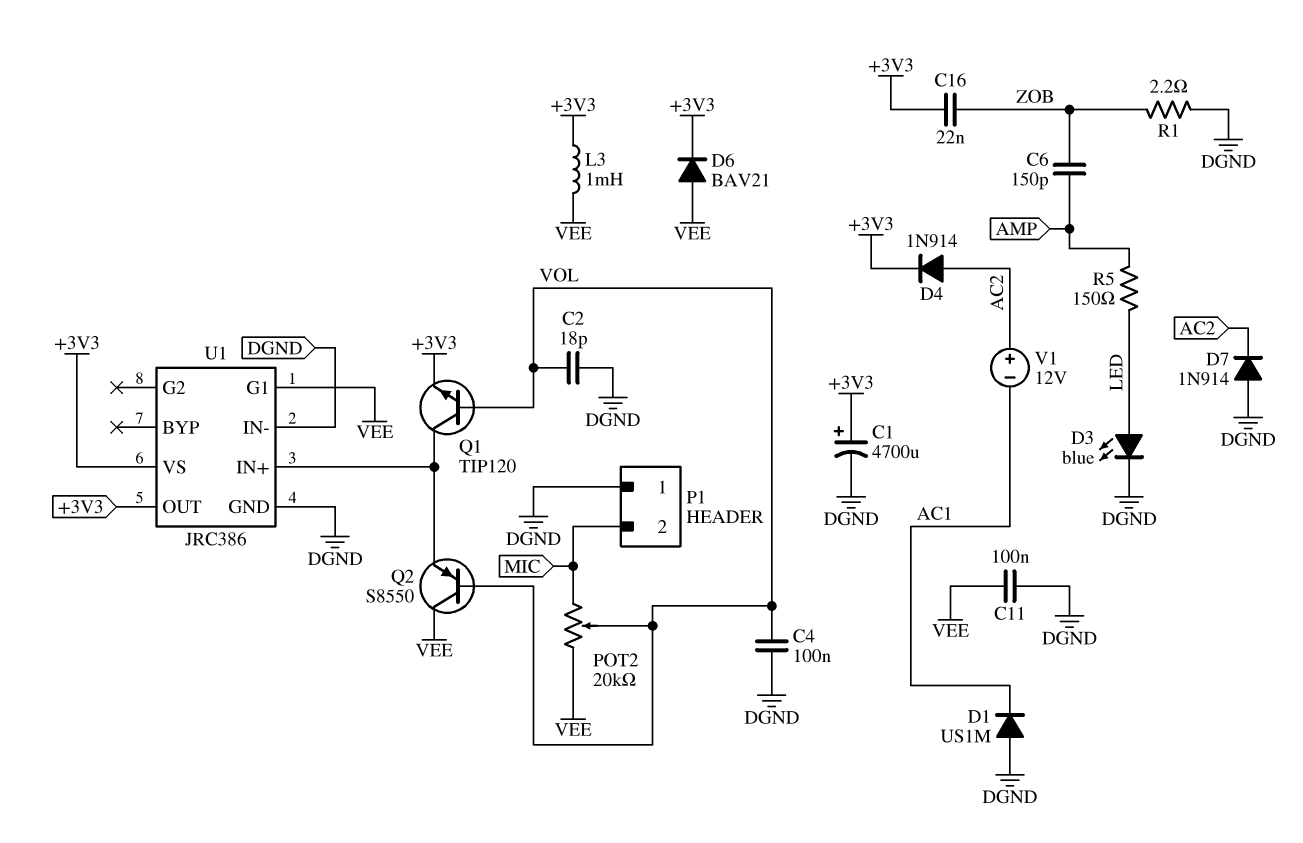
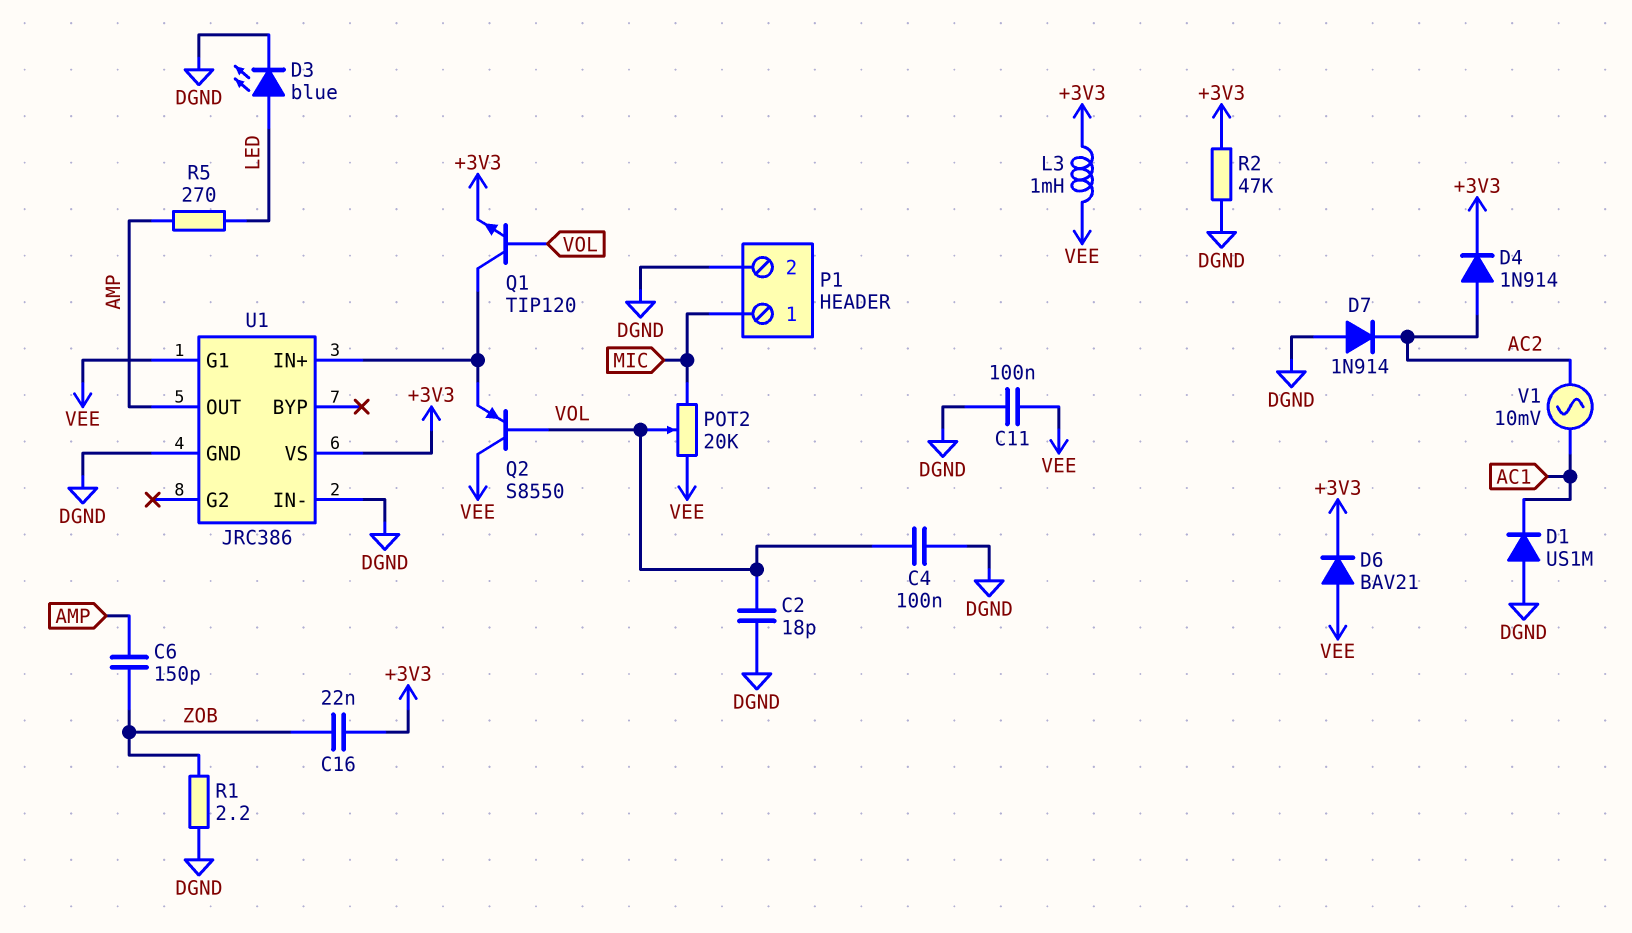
C1: 4700uF (plus +3V3, minus DGND) -> none
P1 pin 1: DGND -> MIC
P1 pin 2: MIC -> DGND
R2: none -> 47k (+3V3, DGND)
R5: 150 (AMP, LED) -> 270 (AMP, LED)
U1 pin OUT: +3V3 -> AMP
V1: 12V (plus AC2, minus AC1) -> AC 10mV (AC1, AC2)

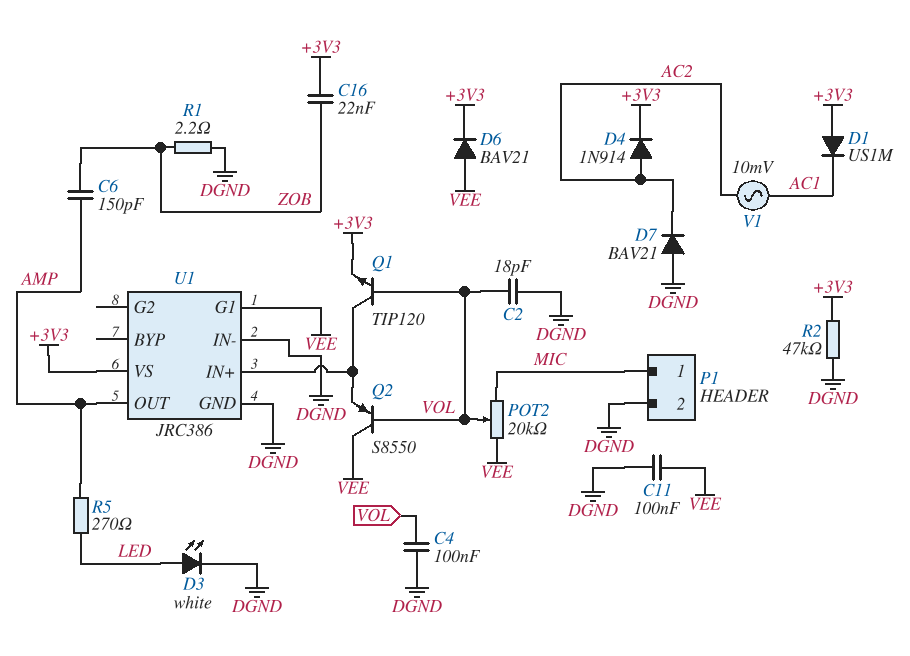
D1: diode US1M (A DGND, K AC1) -> diode US1M (A +3V3, K AC1)
D3: LED blue (A LED, K DGND) -> LED white (A LED, K DGND)
D7: diode 1N914 (A DGND, K AC2) -> diode BAV21 (A DGND, K AC2)
L3: 1mH (+3V3, VEE) -> none

